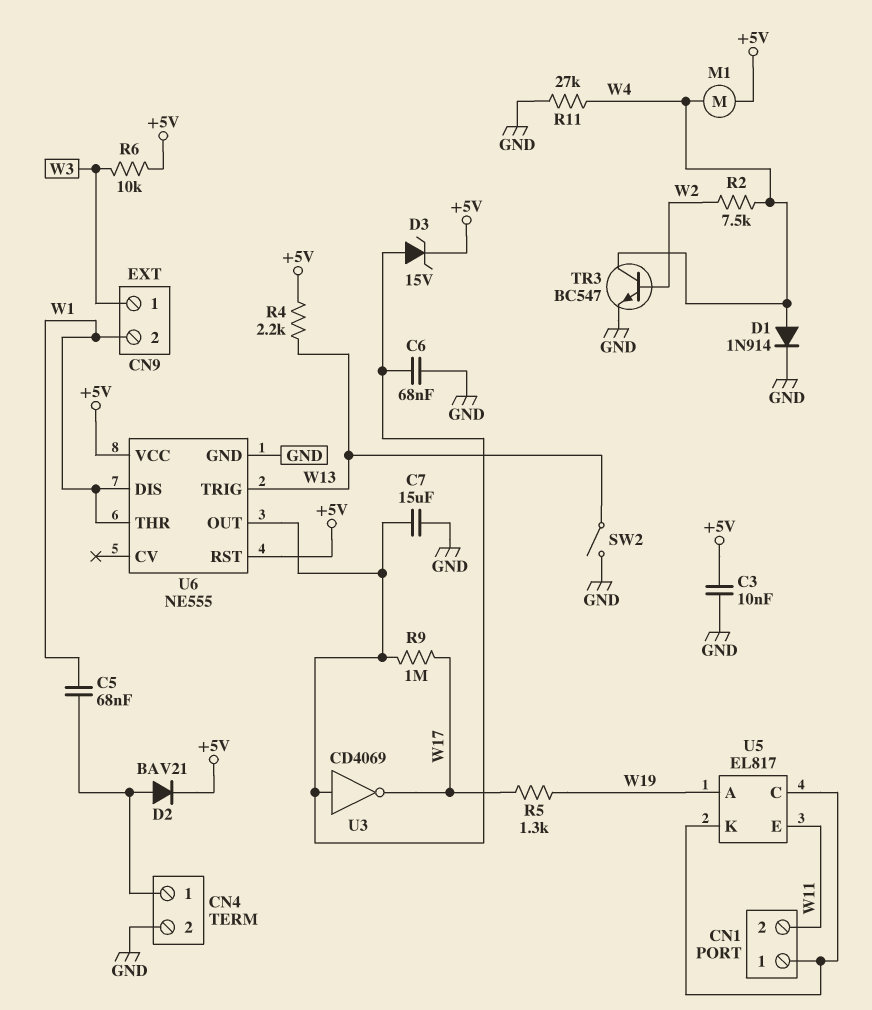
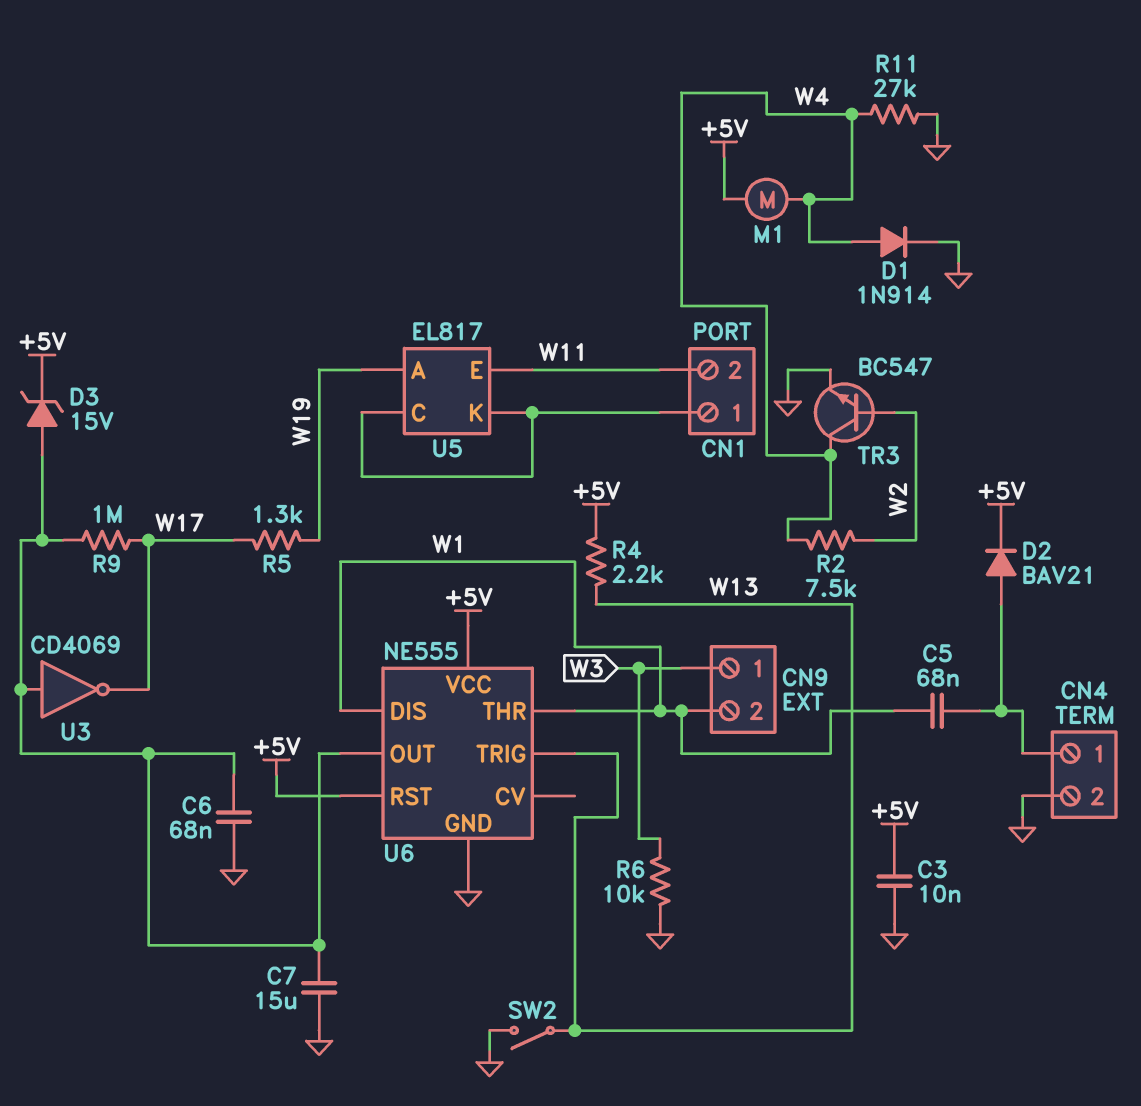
R6: 10k (+5V, W3) -> 10k (GND, W3)

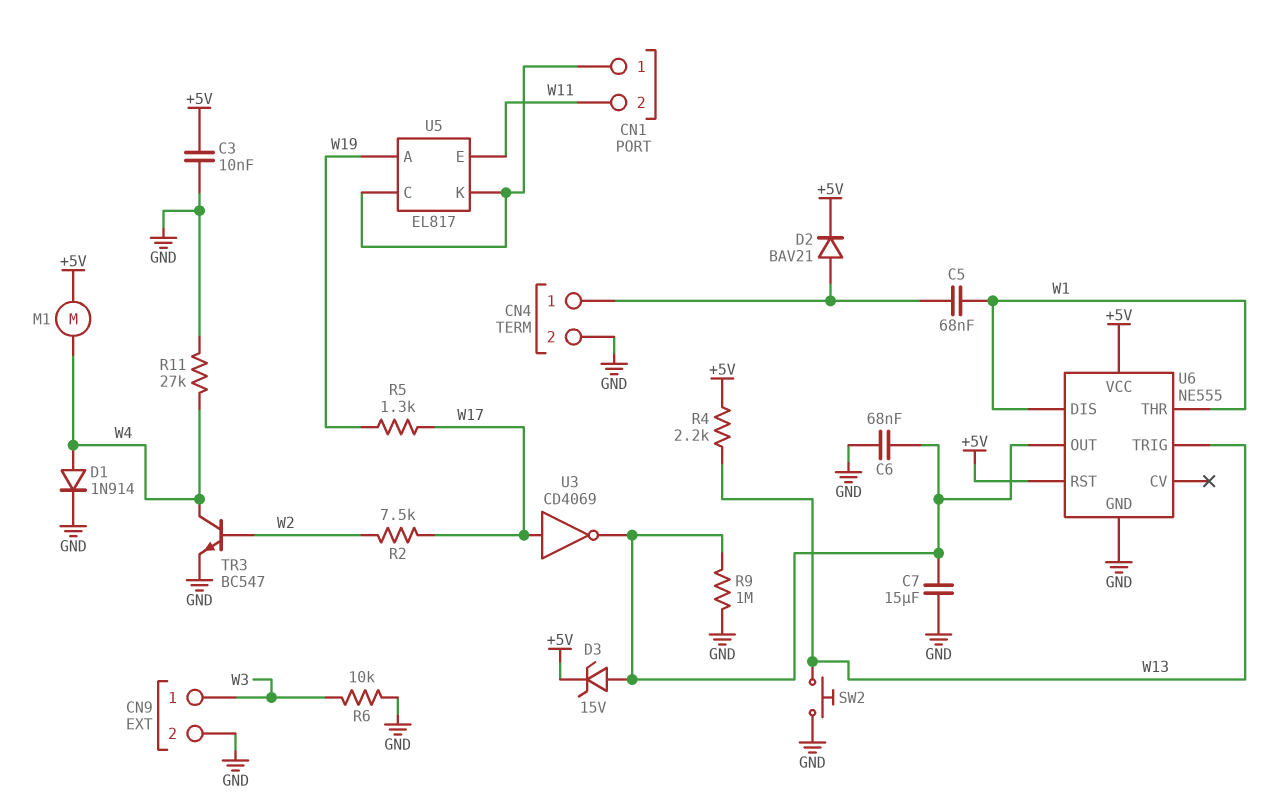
CN9 pin 2: W1 -> GND
R2: 7.5k (W2, W4) -> 7.5k (W2, W17)
R9: 1M (U6/OUT, W17) -> 1M (GND, U6/OUT)
SW2: switch (GND, W13) -> button (GND, W13)
U3: NOT CD4069 (in U6/OUT, out W17) -> NOT CD4069 (in W17, out U6/OUT)

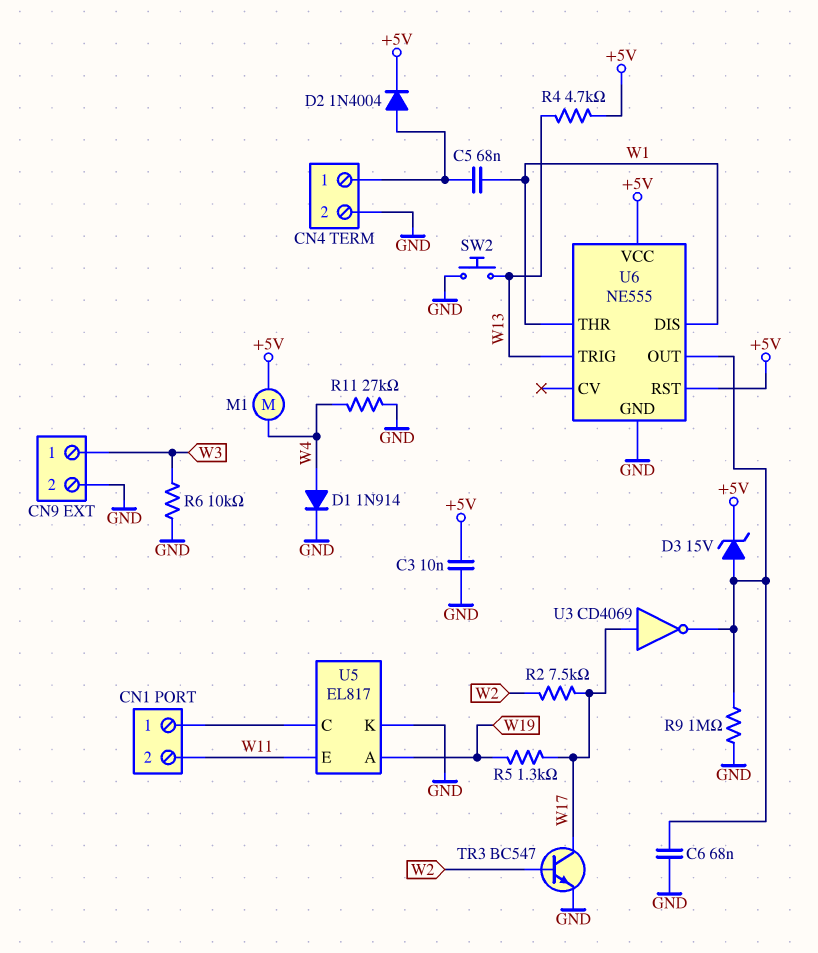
C7: 15uF (GND, U6/OUT) -> none
D2: diode BAV21 (A CN4/1, K +5V) -> diode 1N4004 (A CN4/1, K +5V)
R4: 2.2k (+5V, W13) -> 4.7k (+5V, W13)
TR3: NPN BC547 (B W2, C W4, E GND) -> NPN BC547 (B W2, C W17, E GND)
U5 pin K: CN1/1 -> GND

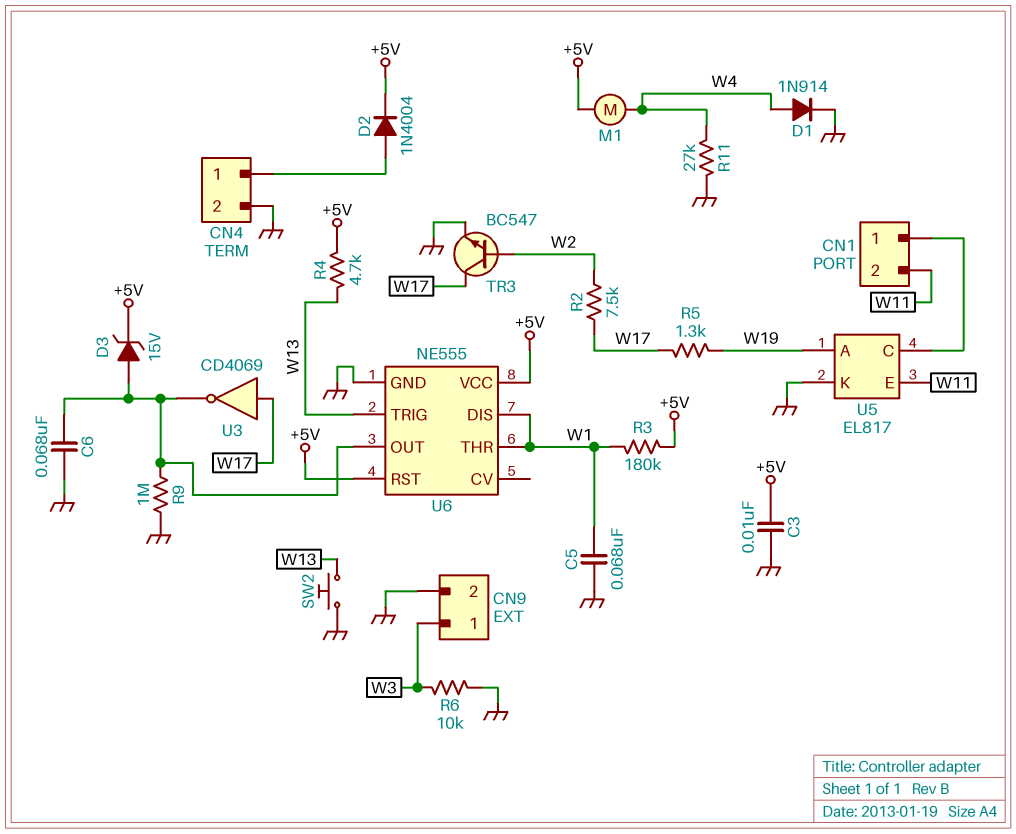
C5: 68nF (CN4/1, W1) -> 68nF (GND, W1)
R3: none -> 180k (+5V, W1)

